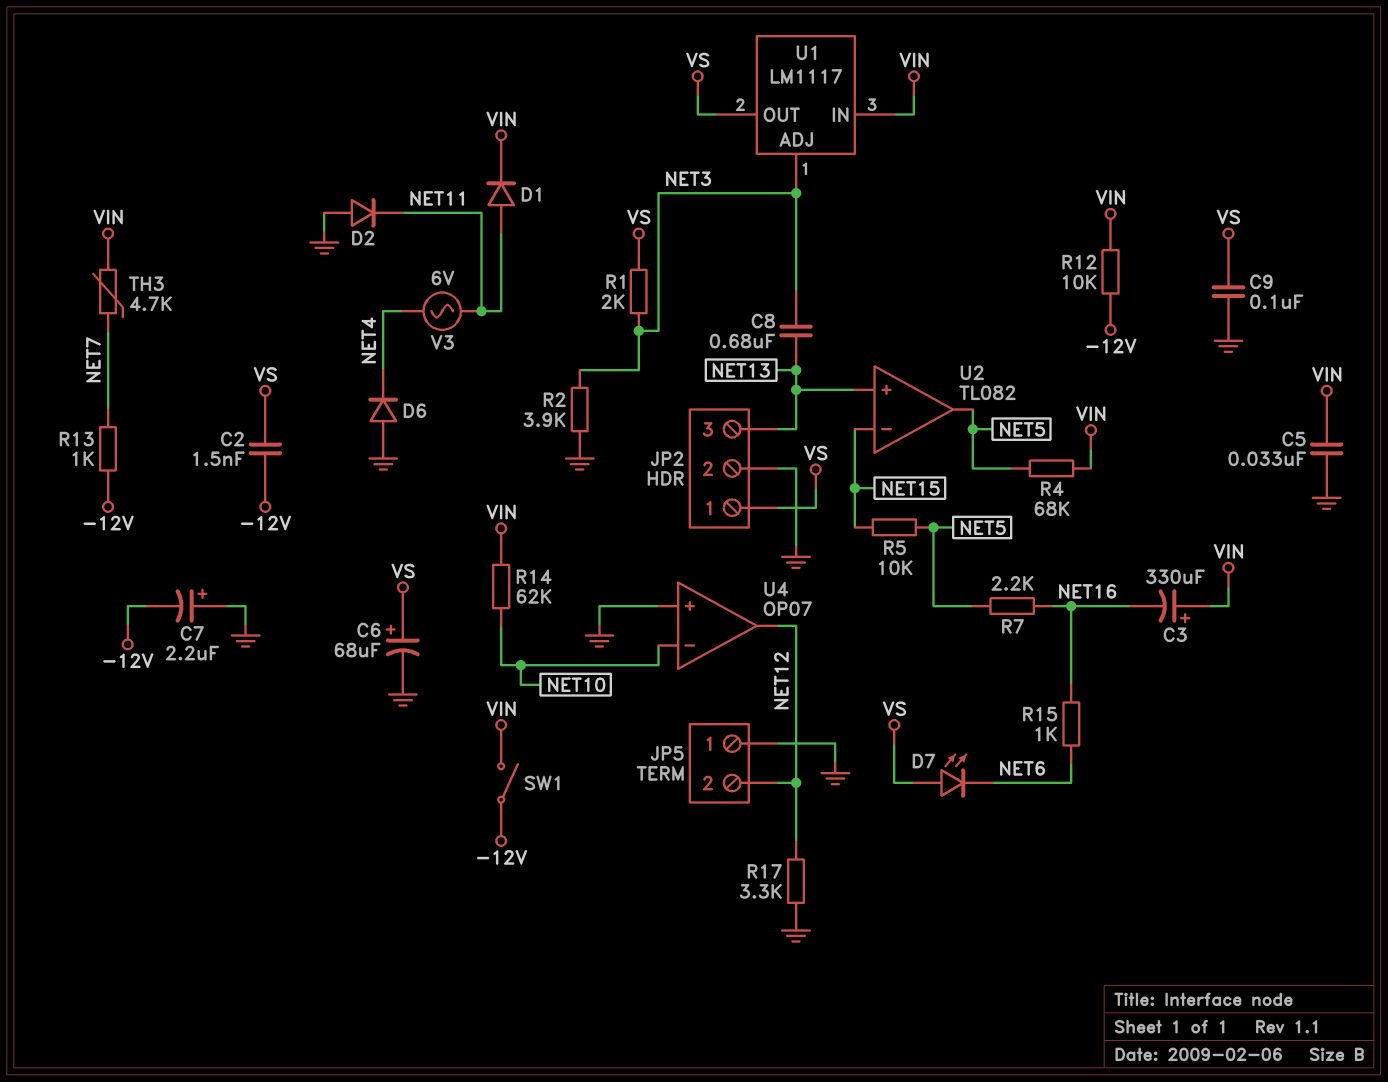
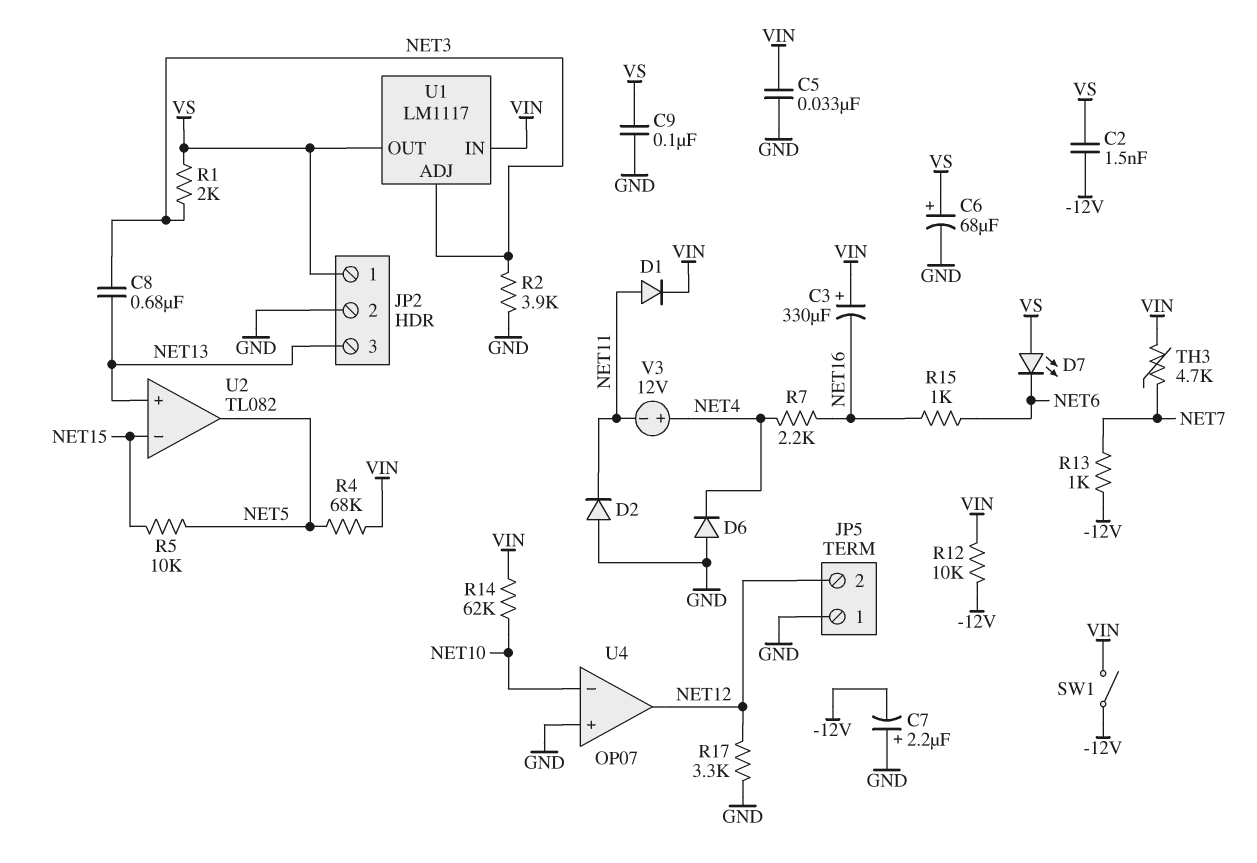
R7: 2.2k (NET5, NET16) -> 2.2k (NET4, NET16)
V3: AC 6V (NET4, NET11) -> 12V (plus NET4, minus NET11)

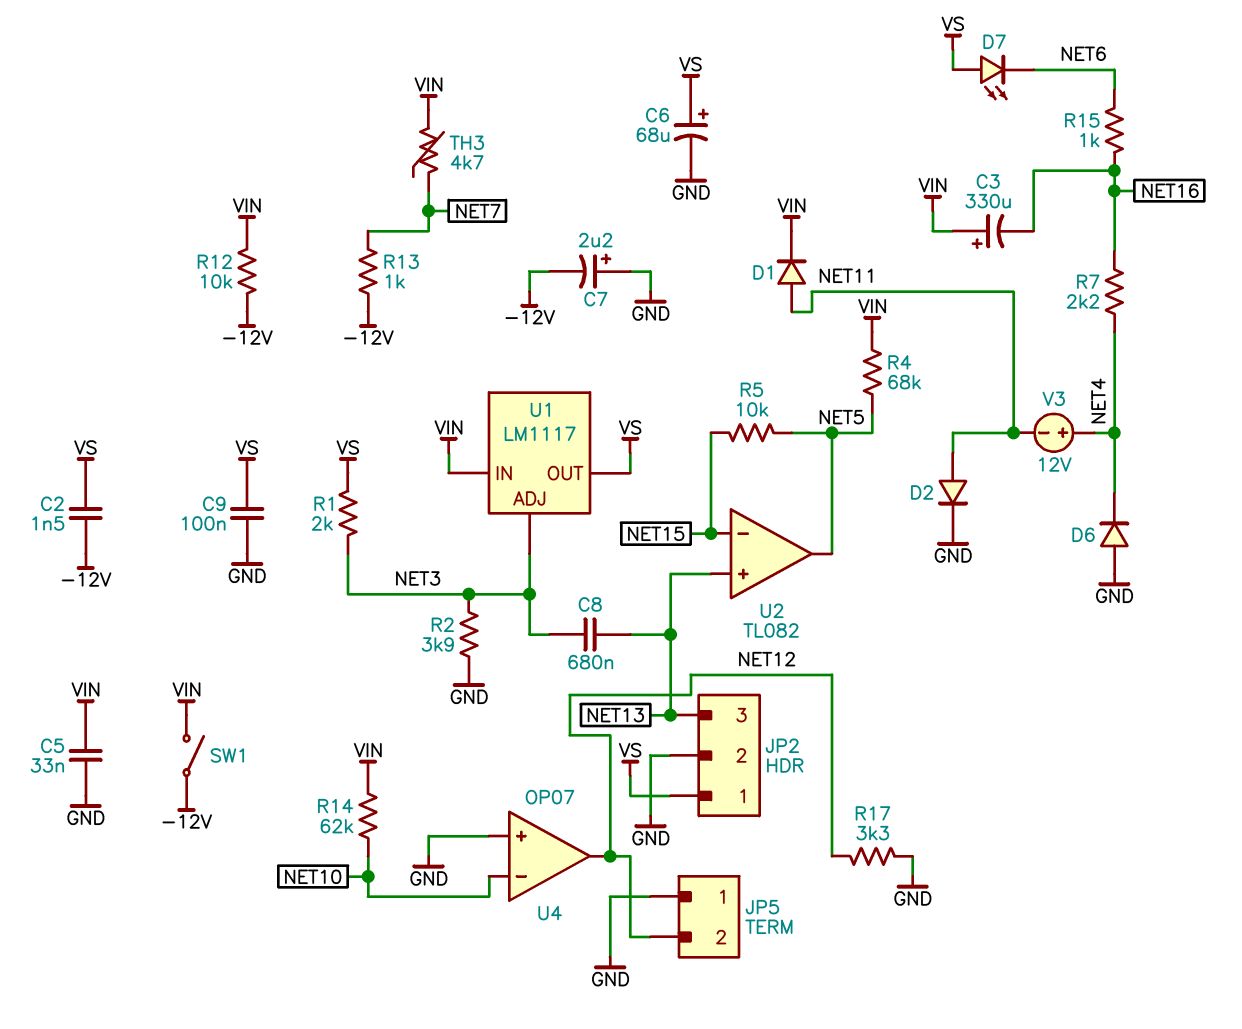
D2: diode (A GND, K NET11) -> diode (A NET11, K GND)

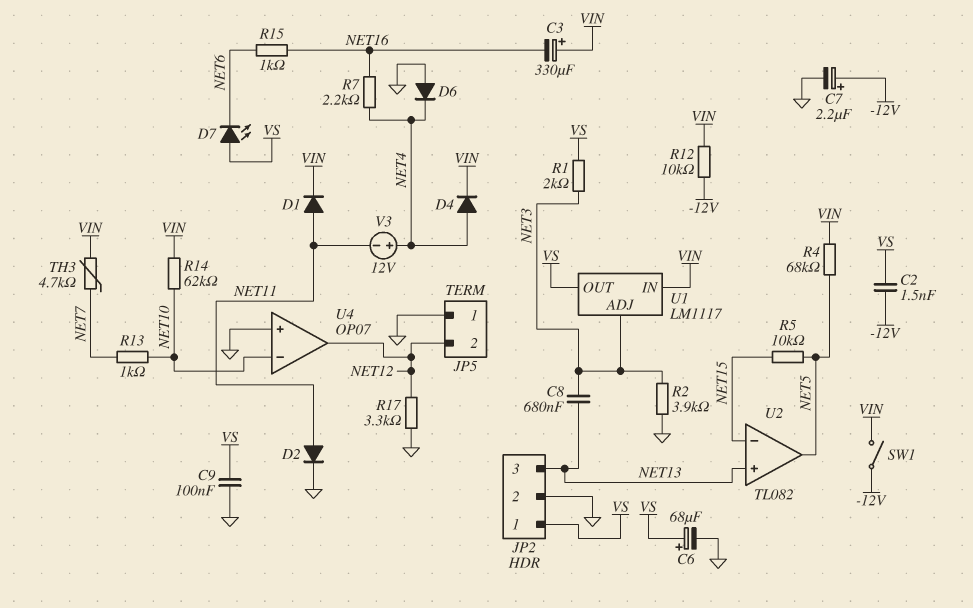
C5: 33nF (GND, VIN) -> none
C7: 2.2uF (plus GND, minus -12V) -> 2.2uF (plus -12V, minus GND)
D4: none -> diode (A NET4, K VIN)
R13: 1k (-12V, NET7) -> 1k (NET7, NET10)

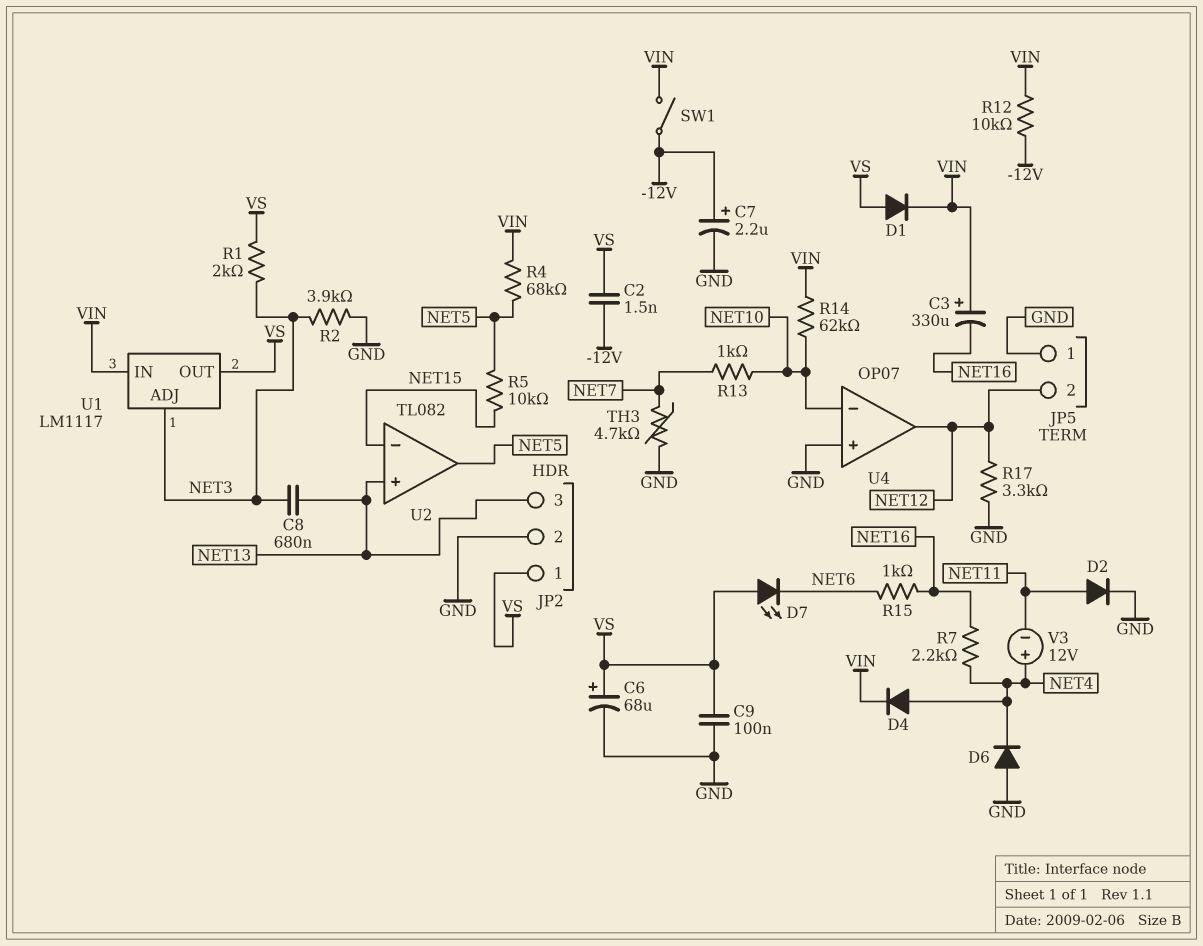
D1: diode (A NET11, K VIN) -> diode (A VS, K VIN)
TH3: 4.7k (NET7, VIN) -> 4.7k (GND, NET7)

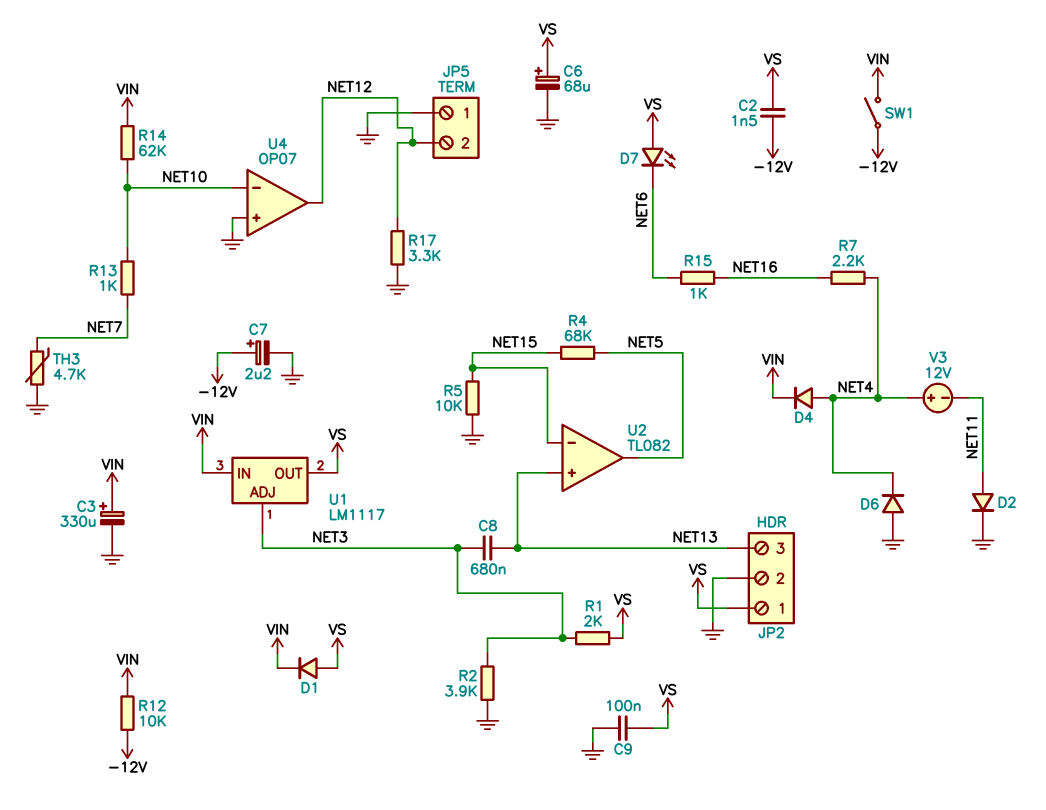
C3: 330uF (plus VIN, minus NET16) -> 330uF (plus VIN, minus GND)
R4: 68k (NET5, VIN) -> 68k (NET5, NET15)
R5: 10k (NET5, NET15) -> 10k (GND, NET15)

